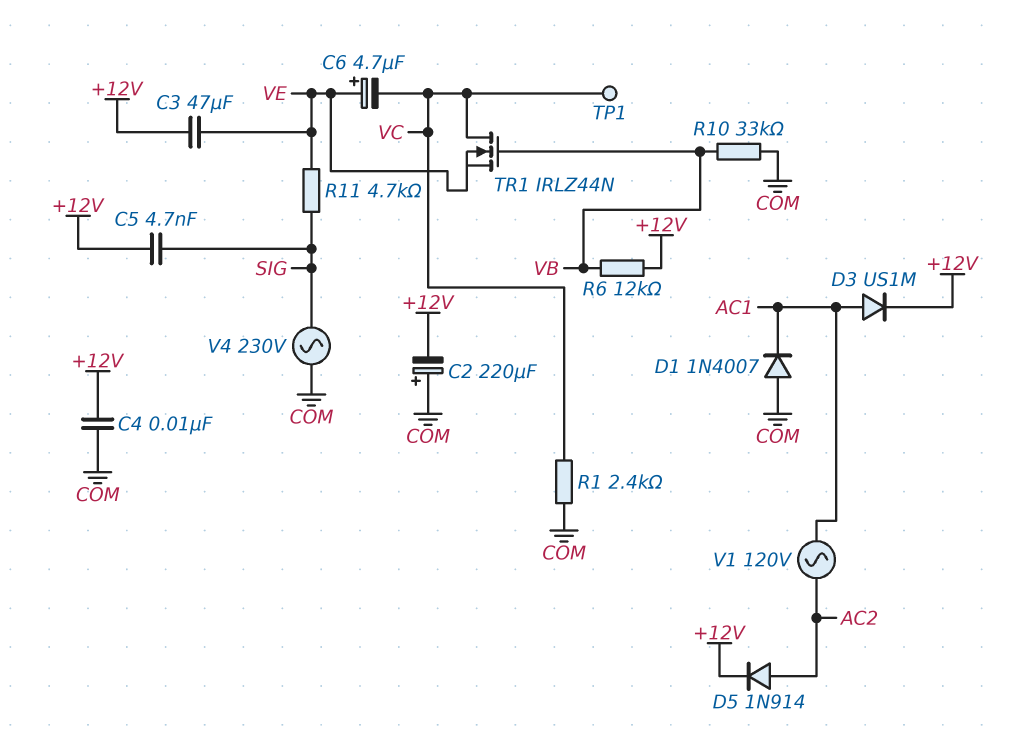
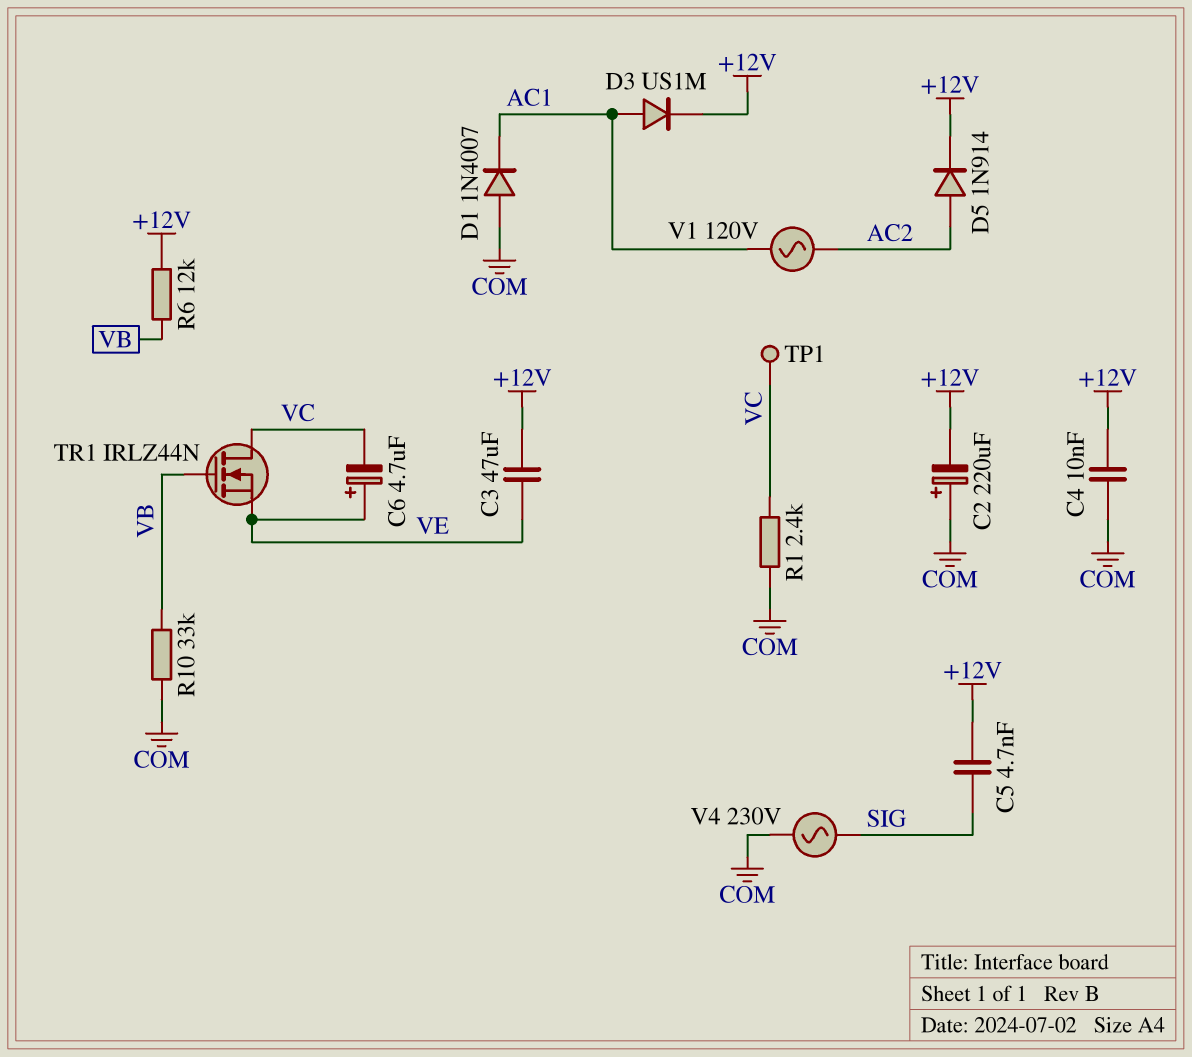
R11: 4.7k (SIG, VE) -> none

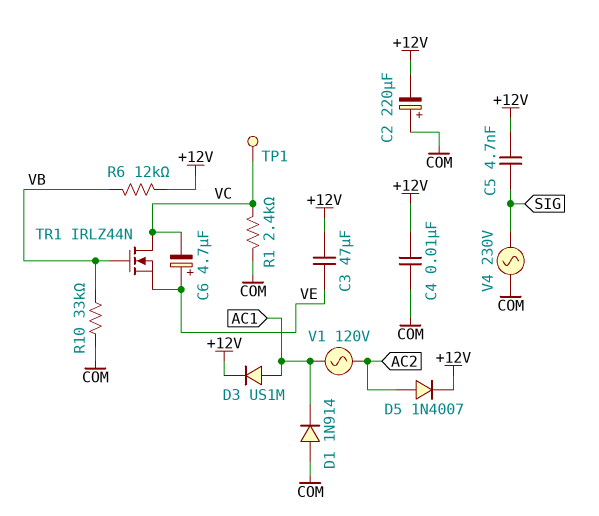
D1: diode 1N4007 (A COM, K AC1) -> diode 1N914 (A COM, K AC1)
D5: diode 1N914 (A AC2, K +12V) -> diode 1N4007 (A AC2, K +12V)

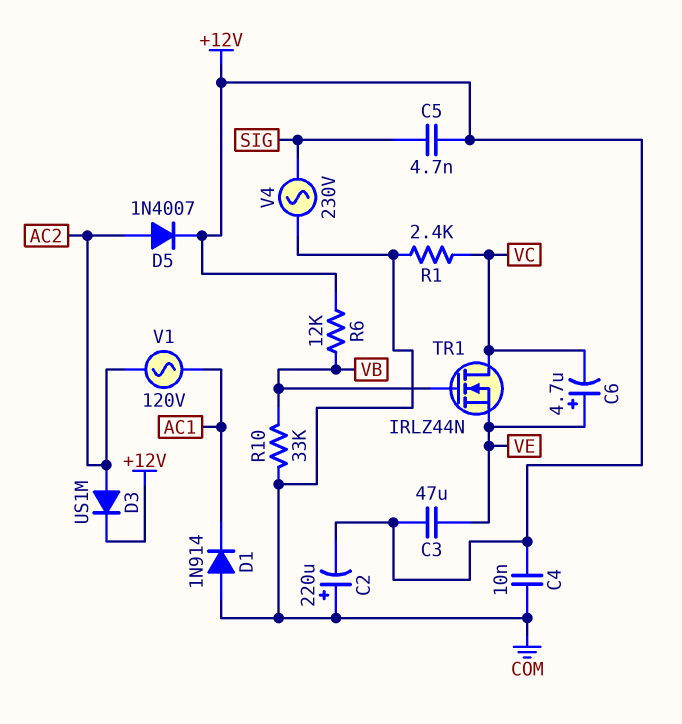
D3: diode US1M (A AC1, K +12V) -> diode US1M (A AC2, K +12V)
TP1: test point (VC) -> none

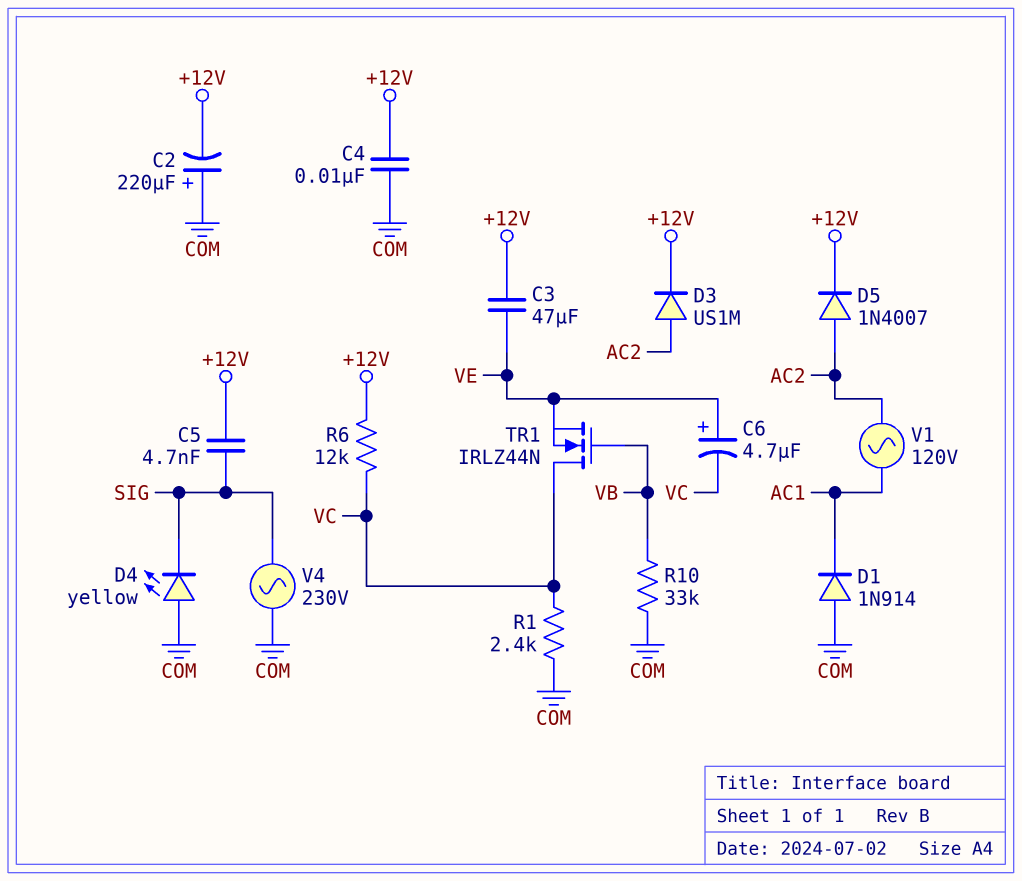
D4: none -> LED yellow (A COM, K SIG)
R6: 12k (+12V, VB) -> 12k (+12V, VC)

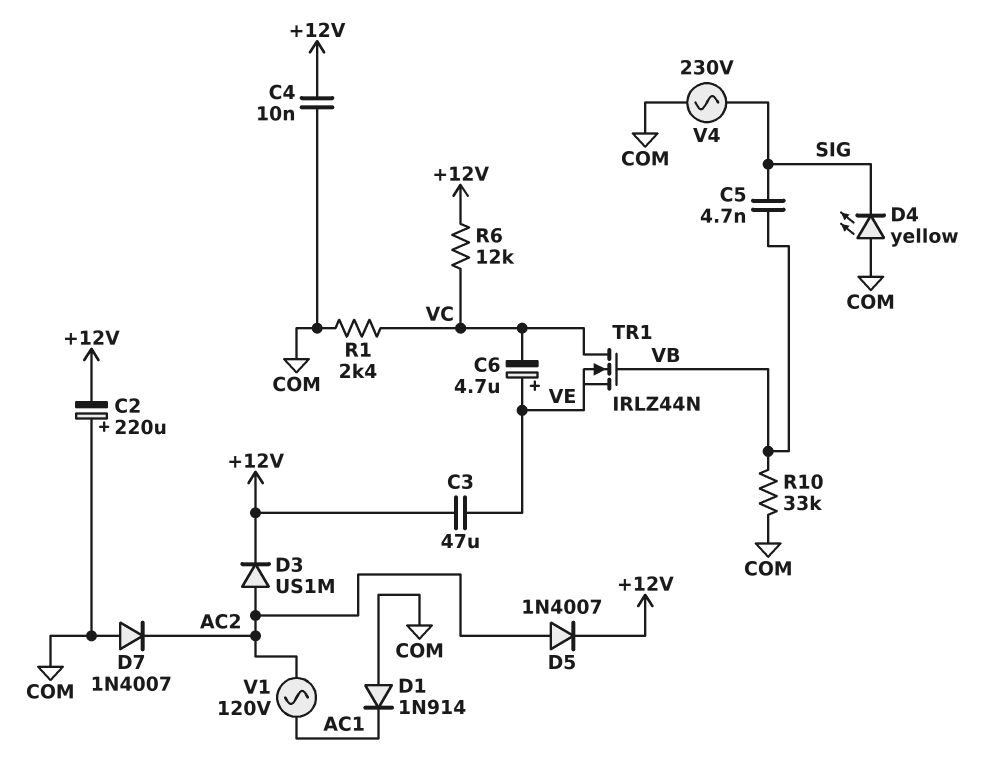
C5: 4.7nF (+12V, SIG) -> 4.7nF (SIG, VB)
D7: none -> diode 1N4007 (A COM, K AC2)

